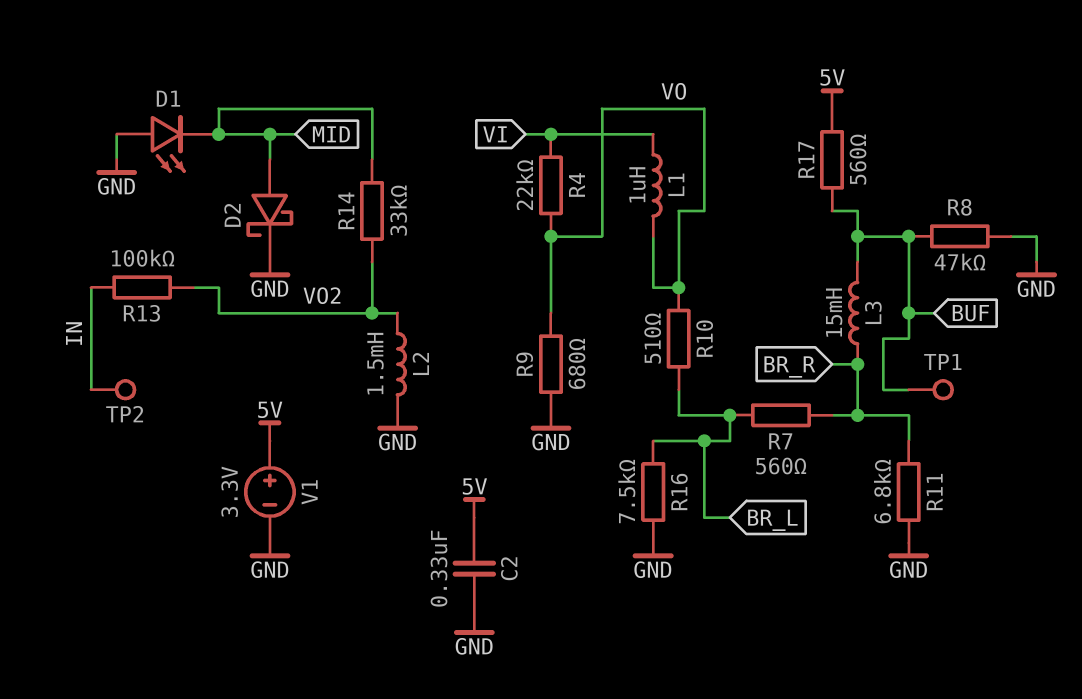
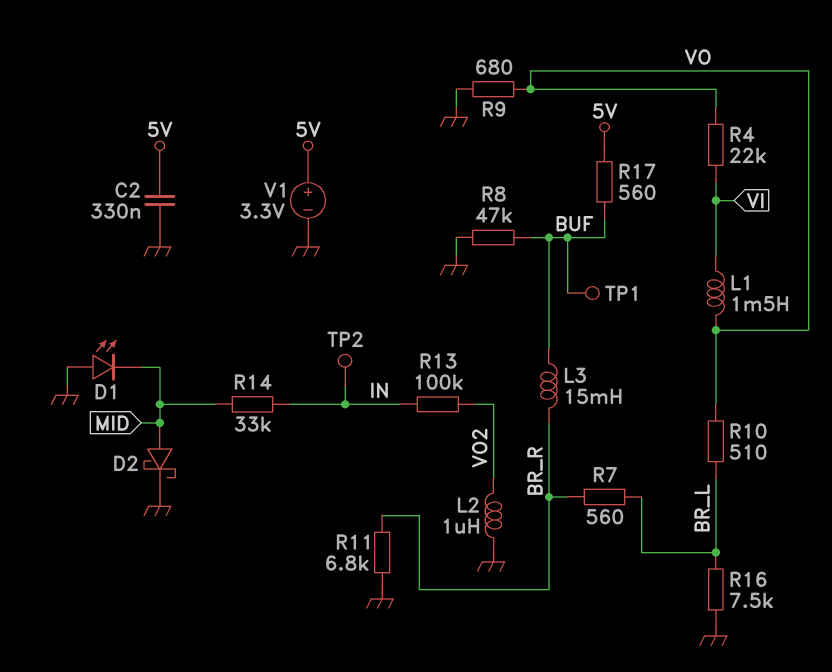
L1: 1uH (VI, VO) -> 1.5mH (VI, VO)
L2: 1.5mH (GND, VO2) -> 1uH (GND, VO2)
R14: 33k (MID, VO2) -> 33k (IN, MID)

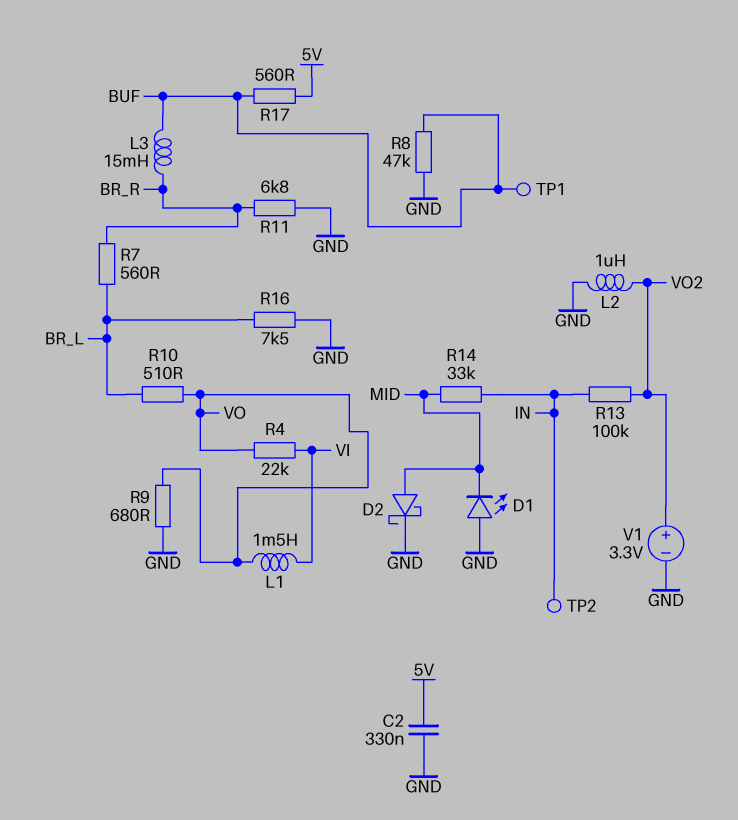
V1: 3.3V (plus 5V, minus GND) -> 3.3V (plus VO2, minus GND)

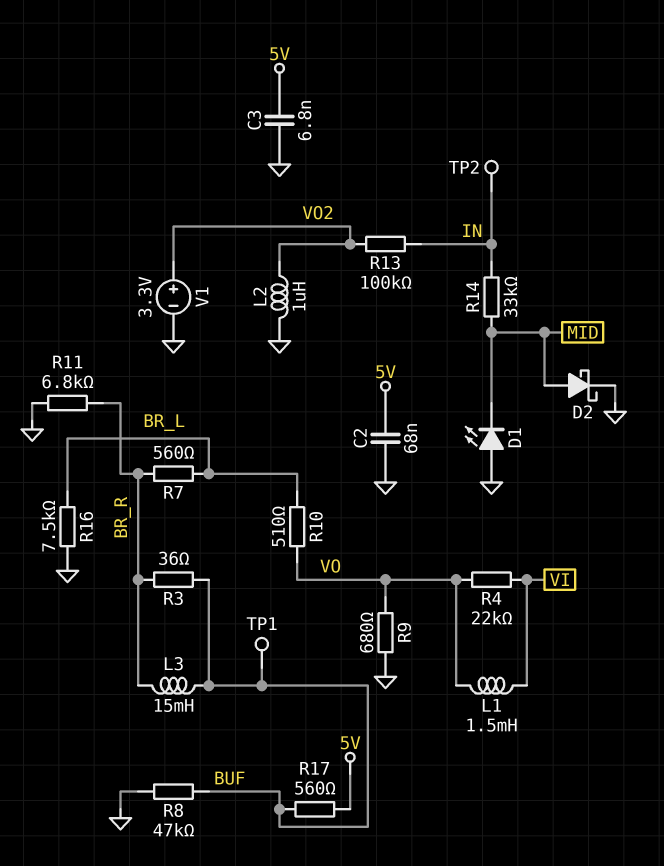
C2: 330nF (5V, GND) -> 68nF (5V, GND)
C3: none -> 6.8nF (5V, GND)
R3: none -> 36 (BR_R, BUF)

